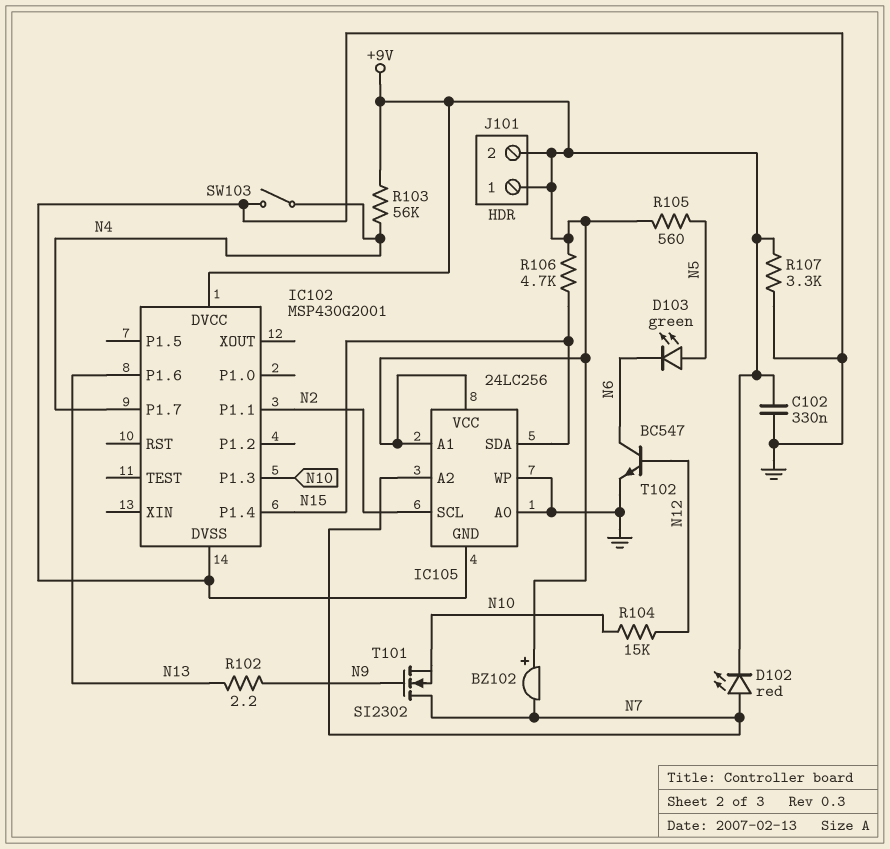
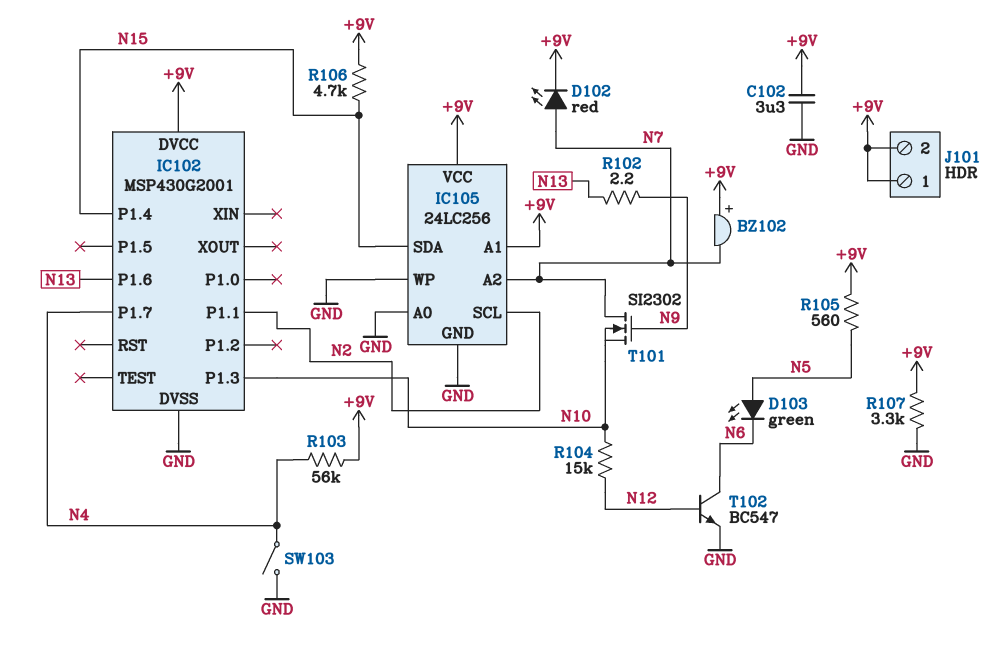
C102: 330nF (+9V, GND) -> 3.3uF (+9V, GND)

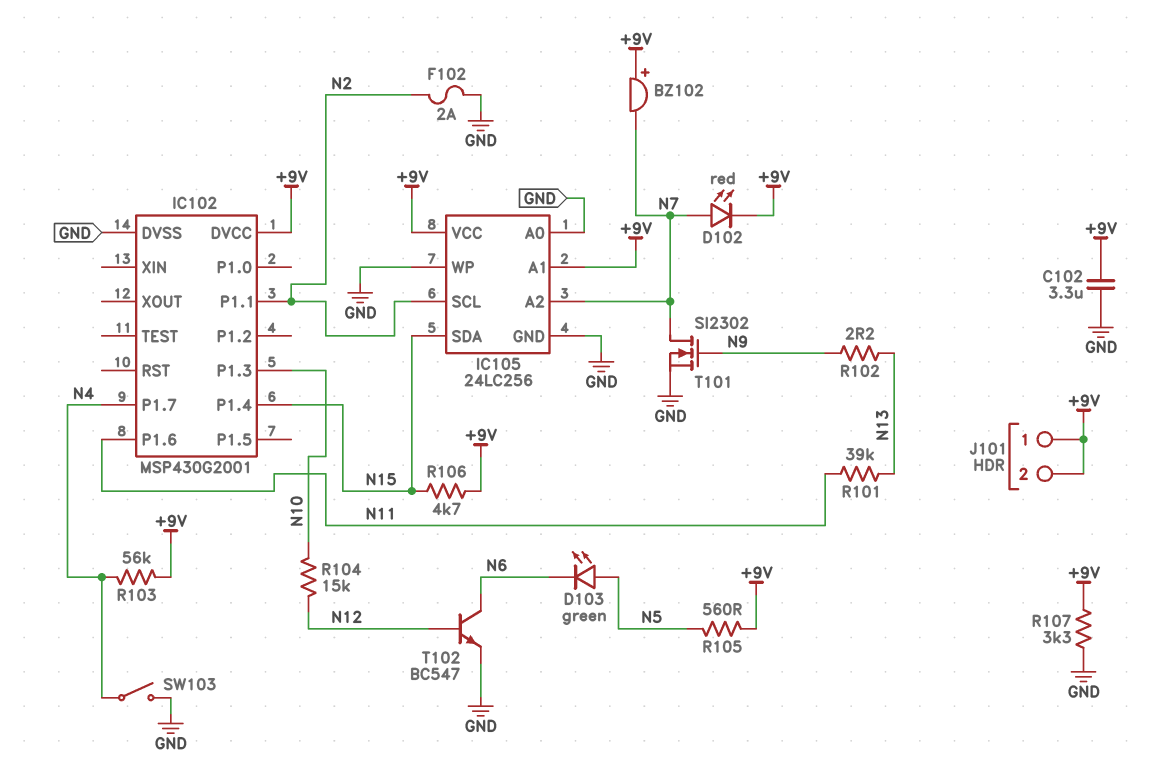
F102: none -> 2A (GND, N2)
IC102 pin P1.6: N13 -> N11
R101: none -> 39k (N11, N13)
T101: NMOS SI2302 (G N9, D N7, S N10) -> NMOS SI2302 (G N9, D N7, S GND)

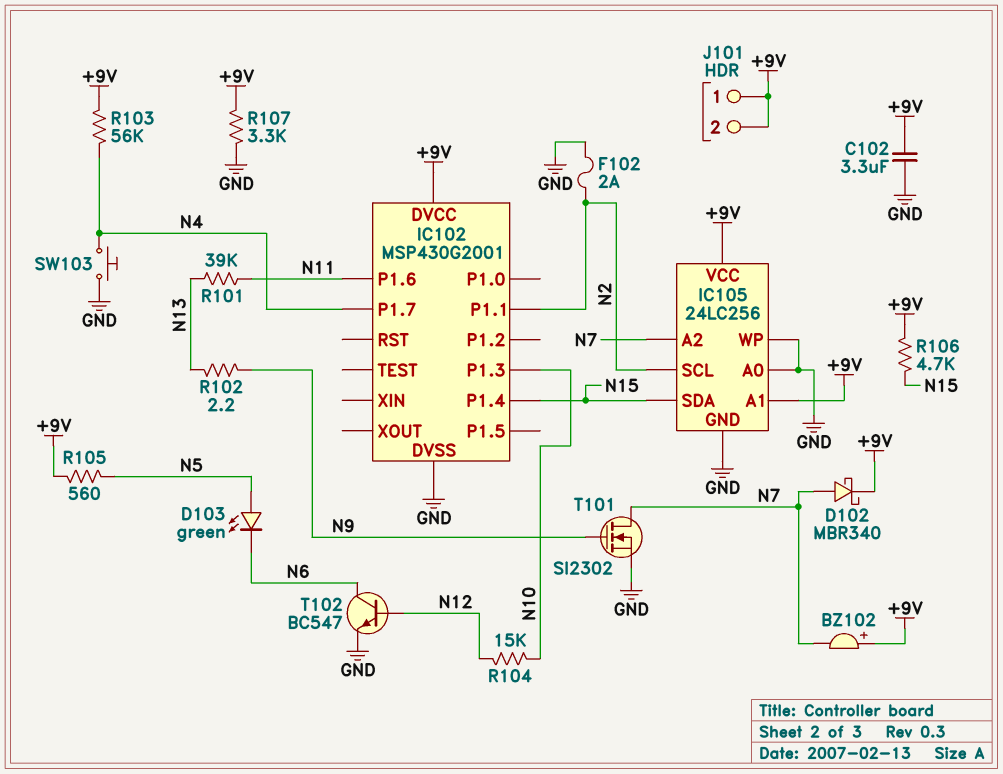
D102: LED red (A N7, K +9V) -> schottky MBR340 (A N7, K +9V)
SW103: switch (GND, N4) -> button (GND, N4)

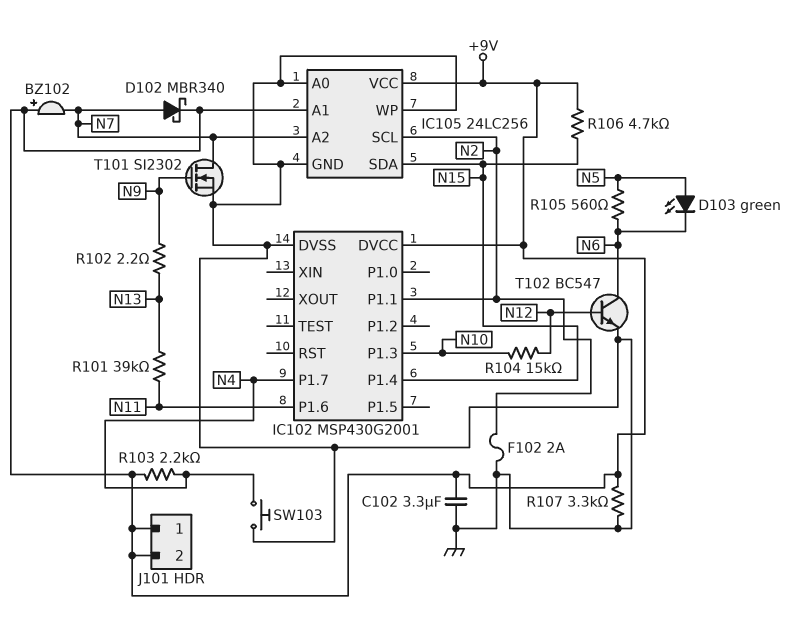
R103: 56k (+9V, N4) -> 2.2k (+9V, N4)
R105: 560 (+9V, N5) -> 560 (N5, N6)

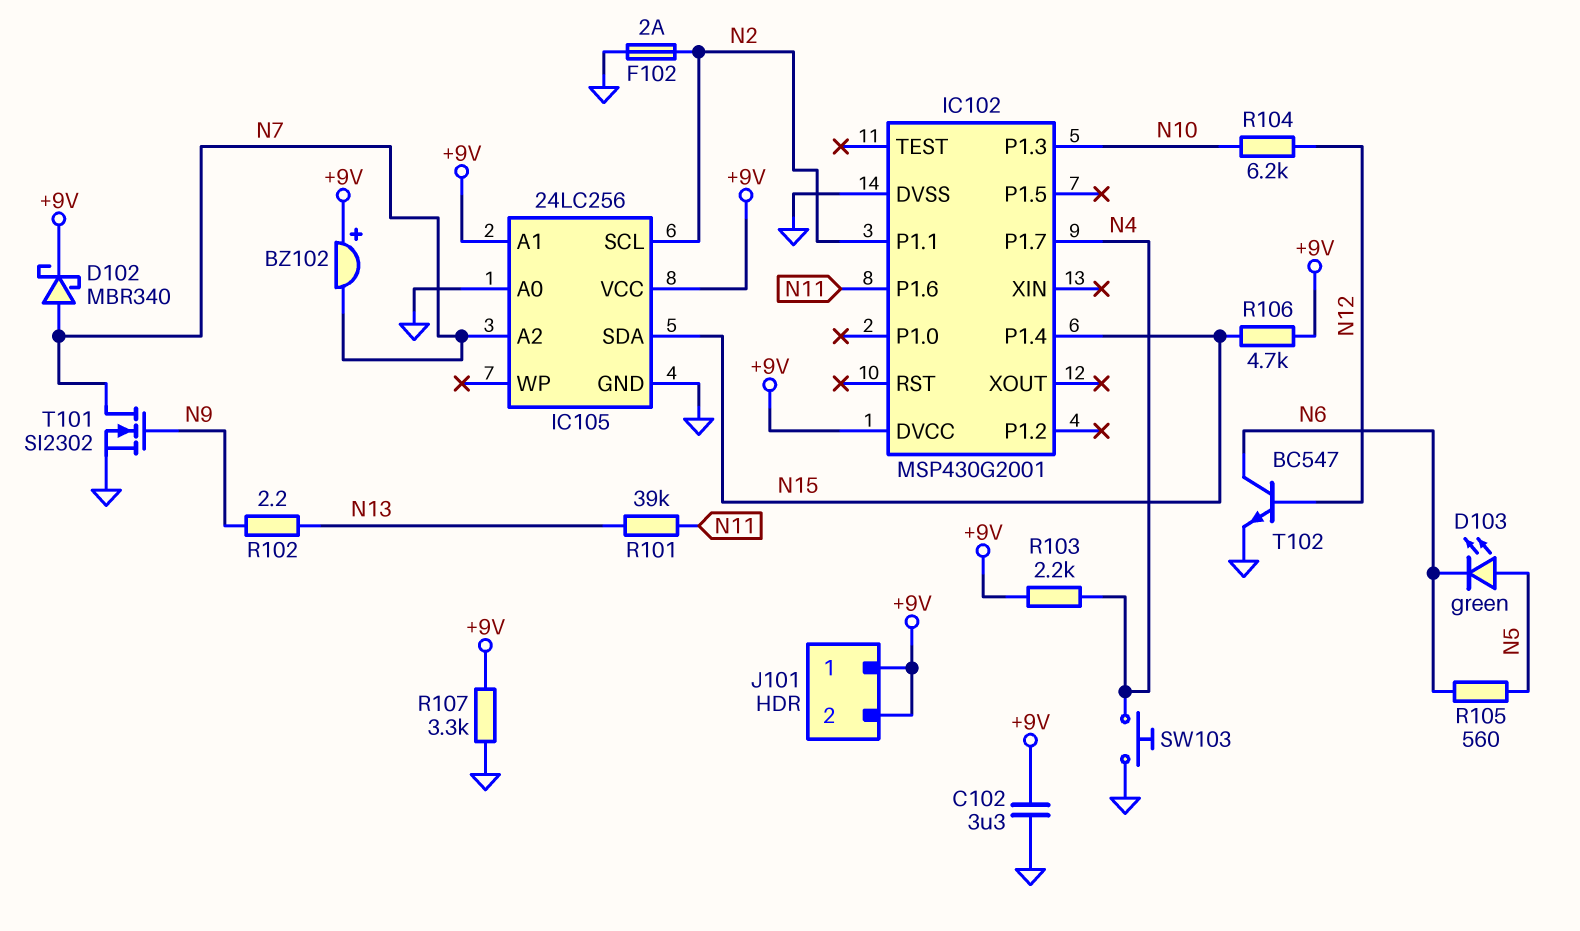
IC105 pin WP: GND -> none
R104: 15k (N10, N12) -> 6.2k (N10, N12)

